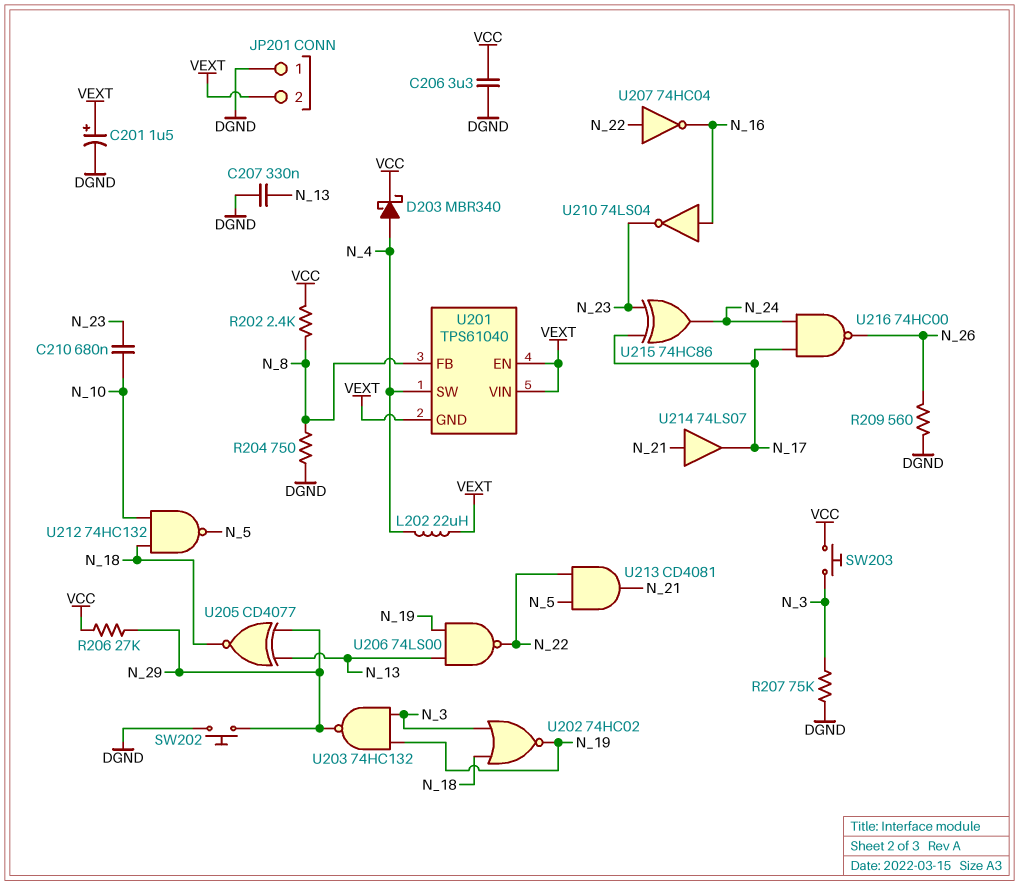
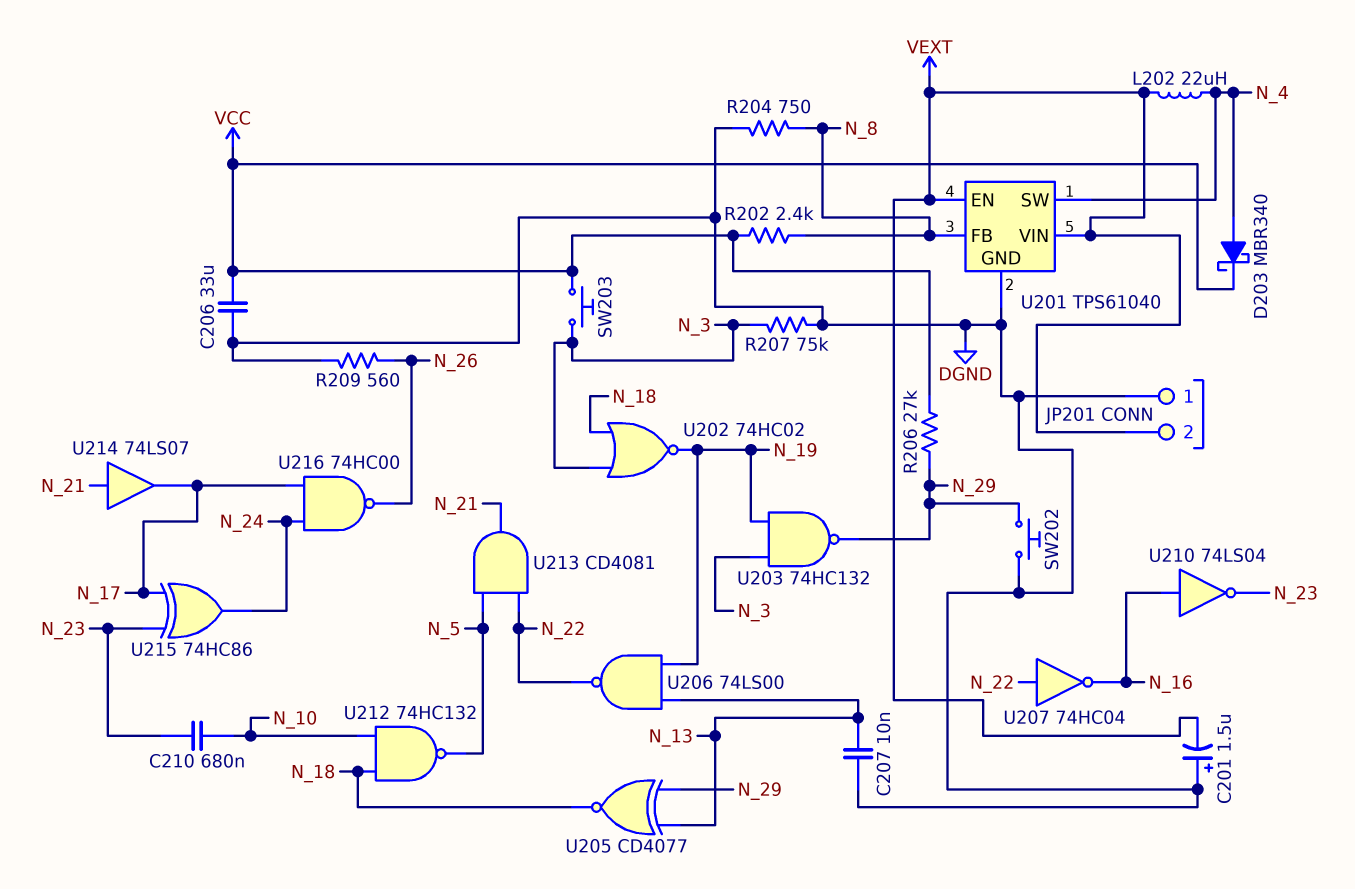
C201: 1.5uF (plus VEXT, minus DGND) -> 1.5uF (plus DGND, minus VEXT)
C206: 3.3uF (DGND, VCC) -> 33uF (DGND, VCC)
C207: 330nF (DGND, N_13) -> 10nF (DGND, N_13)
U201 pin GND: VEXT -> DGND

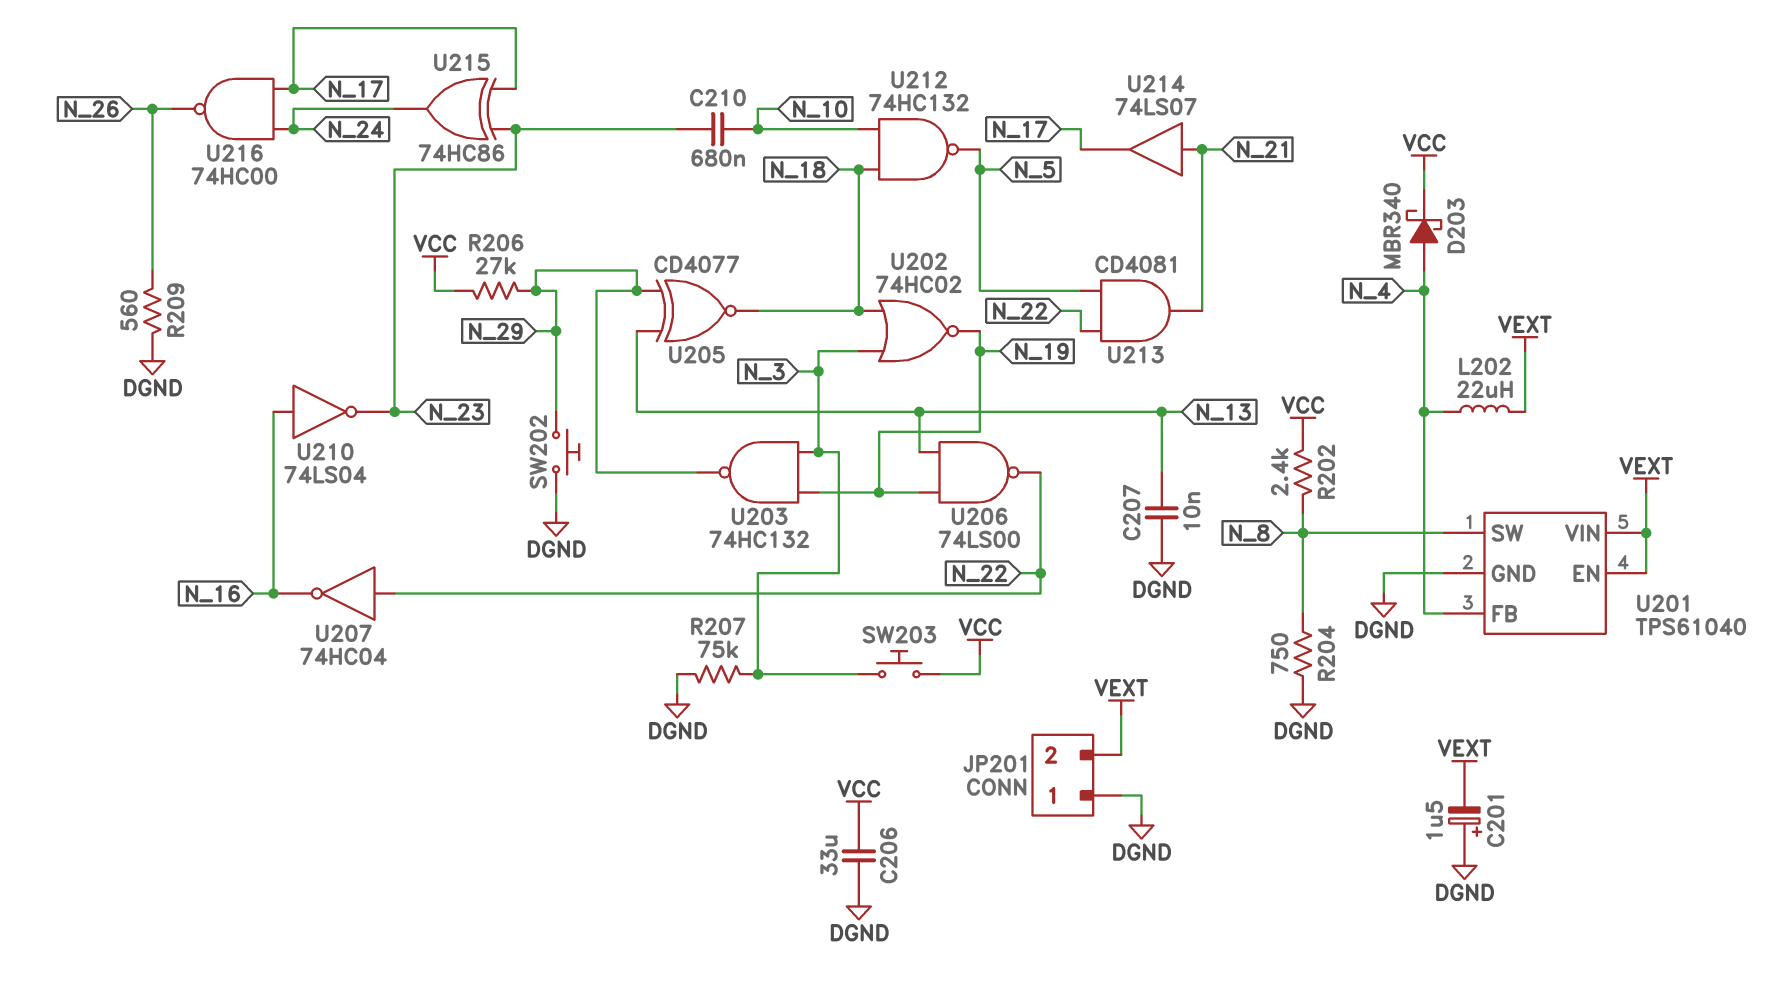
U201 pin FB: N_8 -> N_4
U201 pin SW: N_4 -> N_8

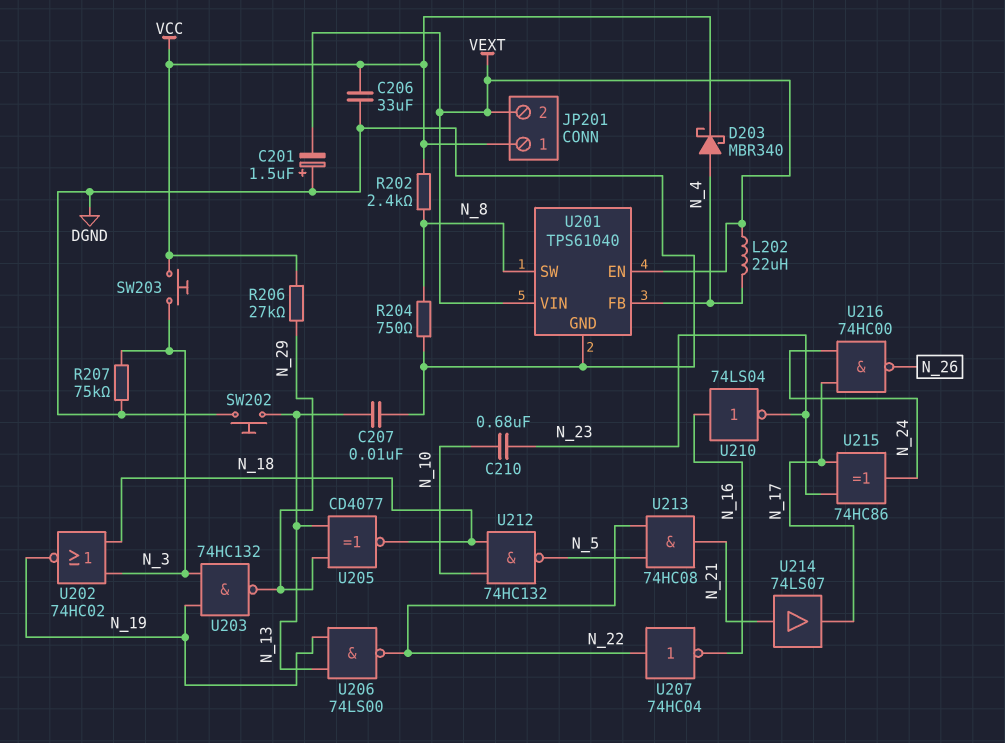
JP201 pin 1: DGND -> VCC
R209: 560 (DGND, N_26) -> none
SW202: button (DGND, N_29) -> button (DGND, N_13)
U213: AND CD4081 (in N_5, in N_22, out N_21) -> AND 74HC08 (in N_5, in N_22, out N_21)

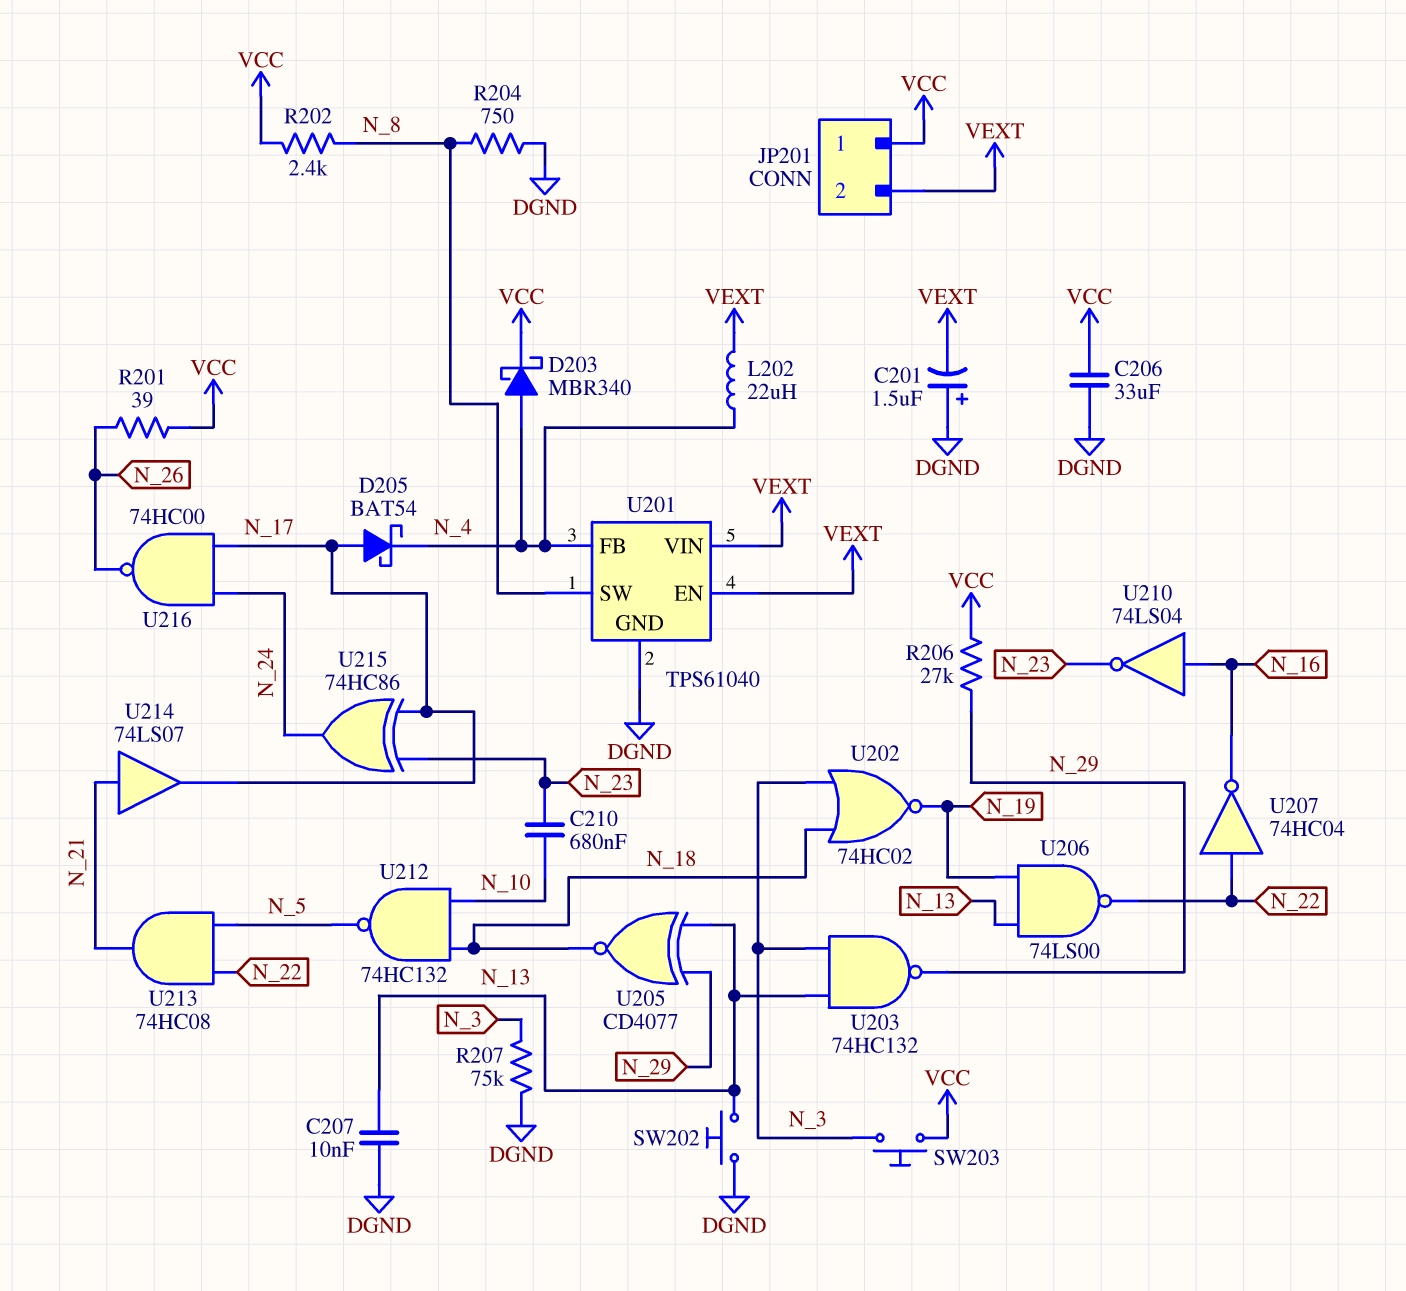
D205: none -> schottky BAT54 (A N_17, K N_4)
R201: none -> 39 (N_26, VCC)
U203: NAND 74HC132 (in N_3, in N_19, out N_29) -> NAND 74HC132 (in N_3, in N_13, out N_29)

